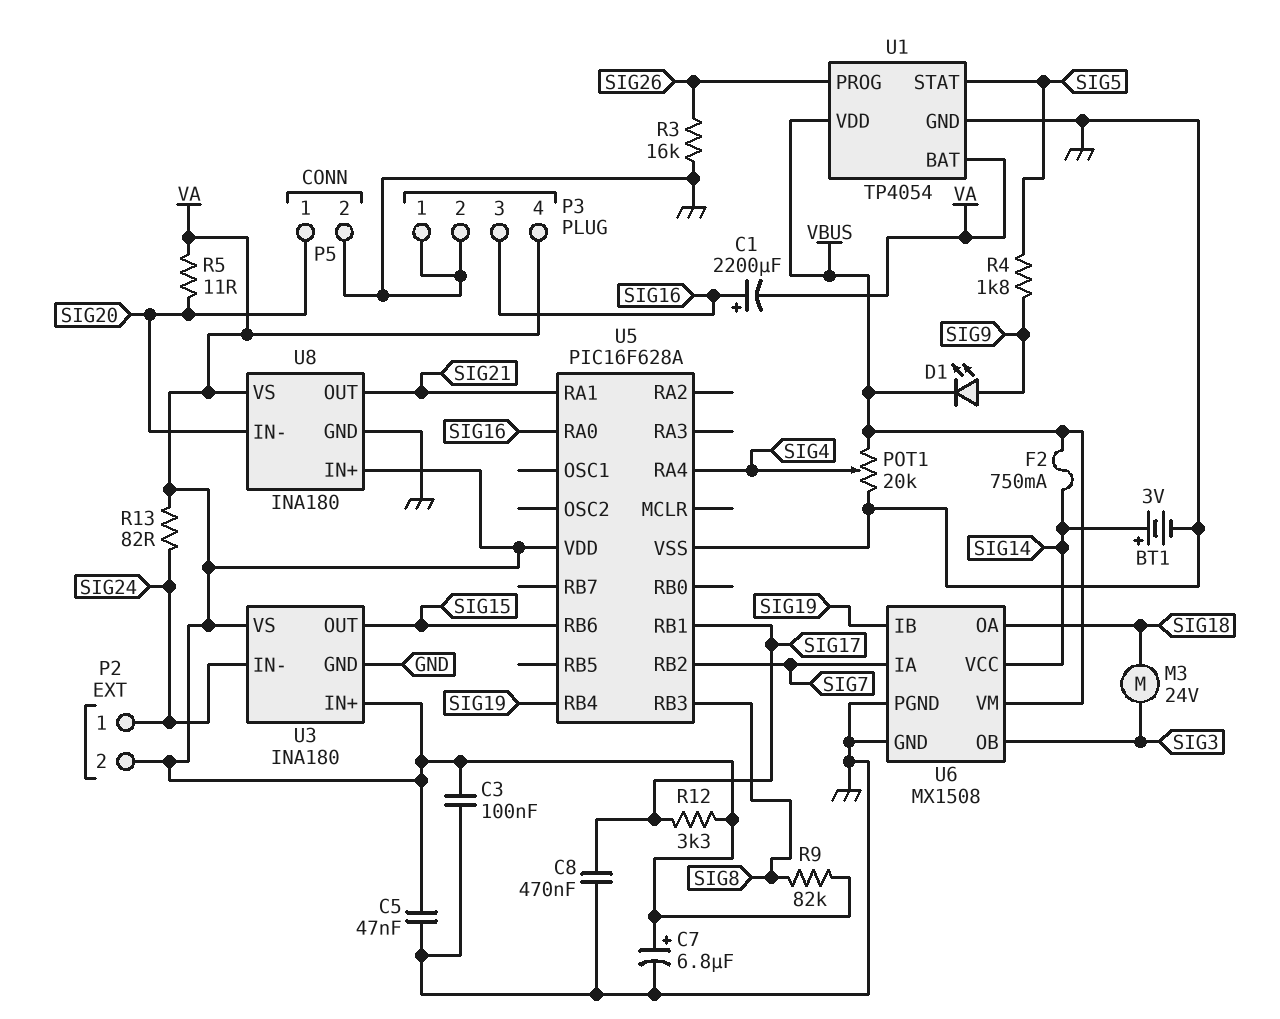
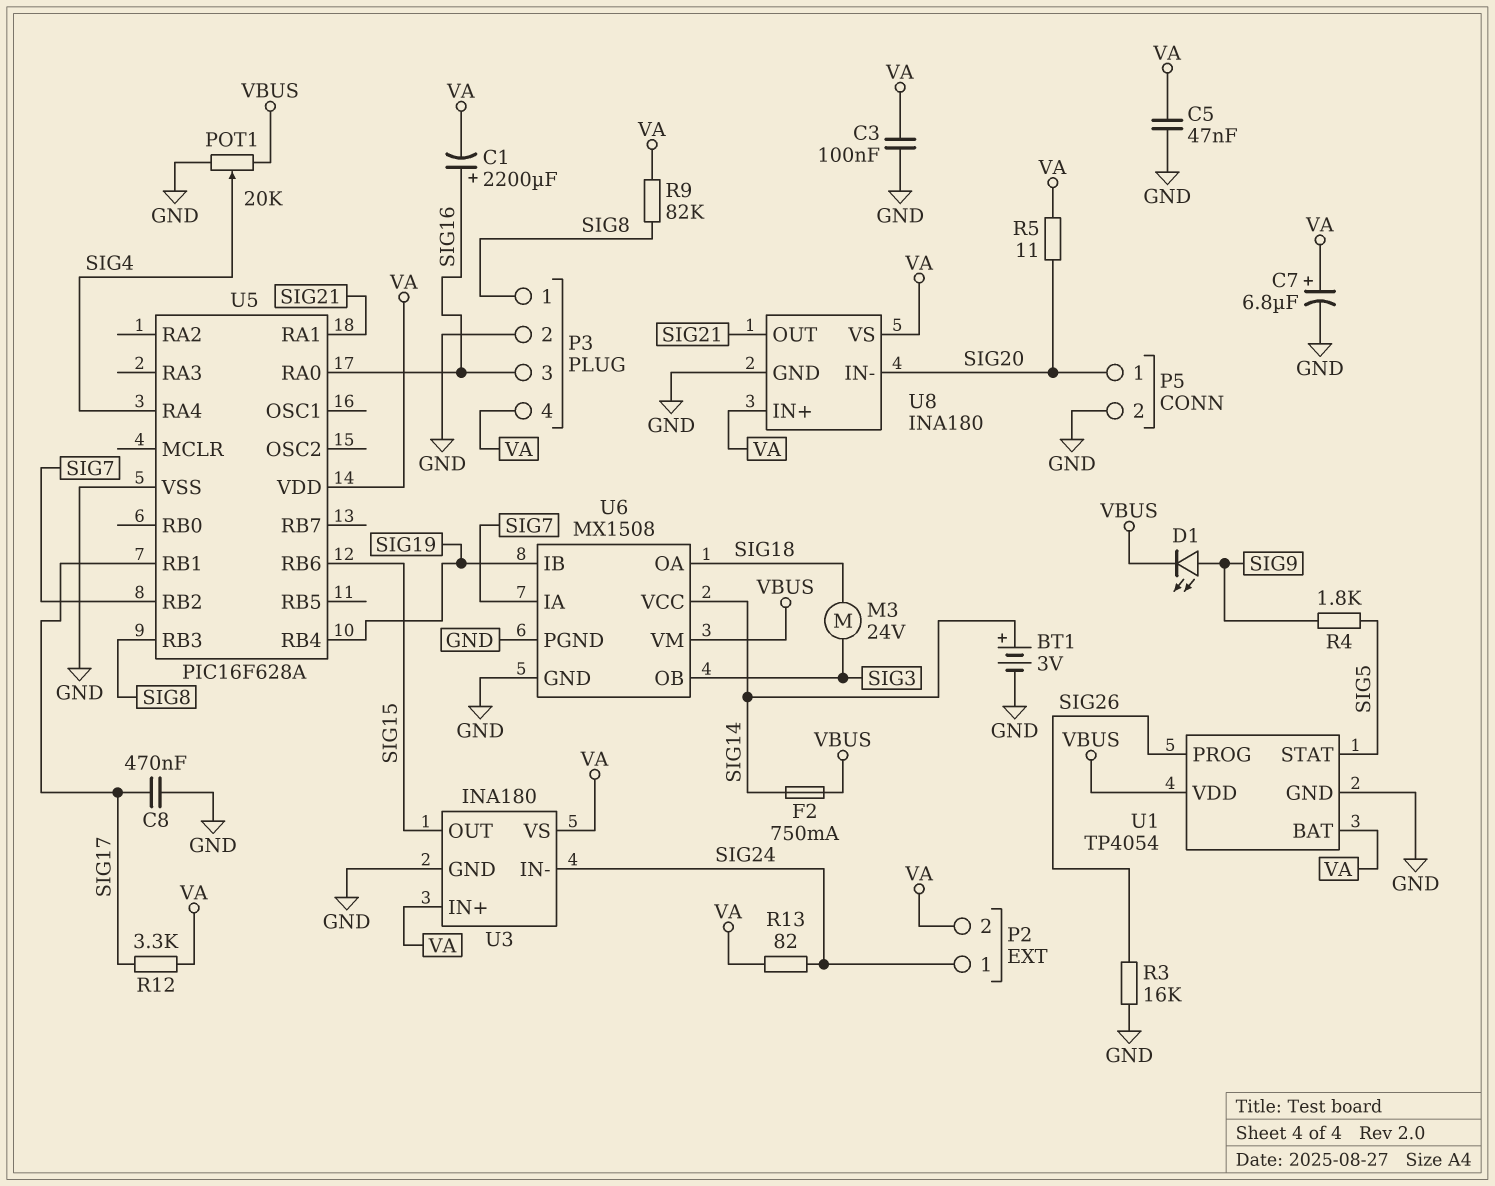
P3 pin 1: GND -> SIG8

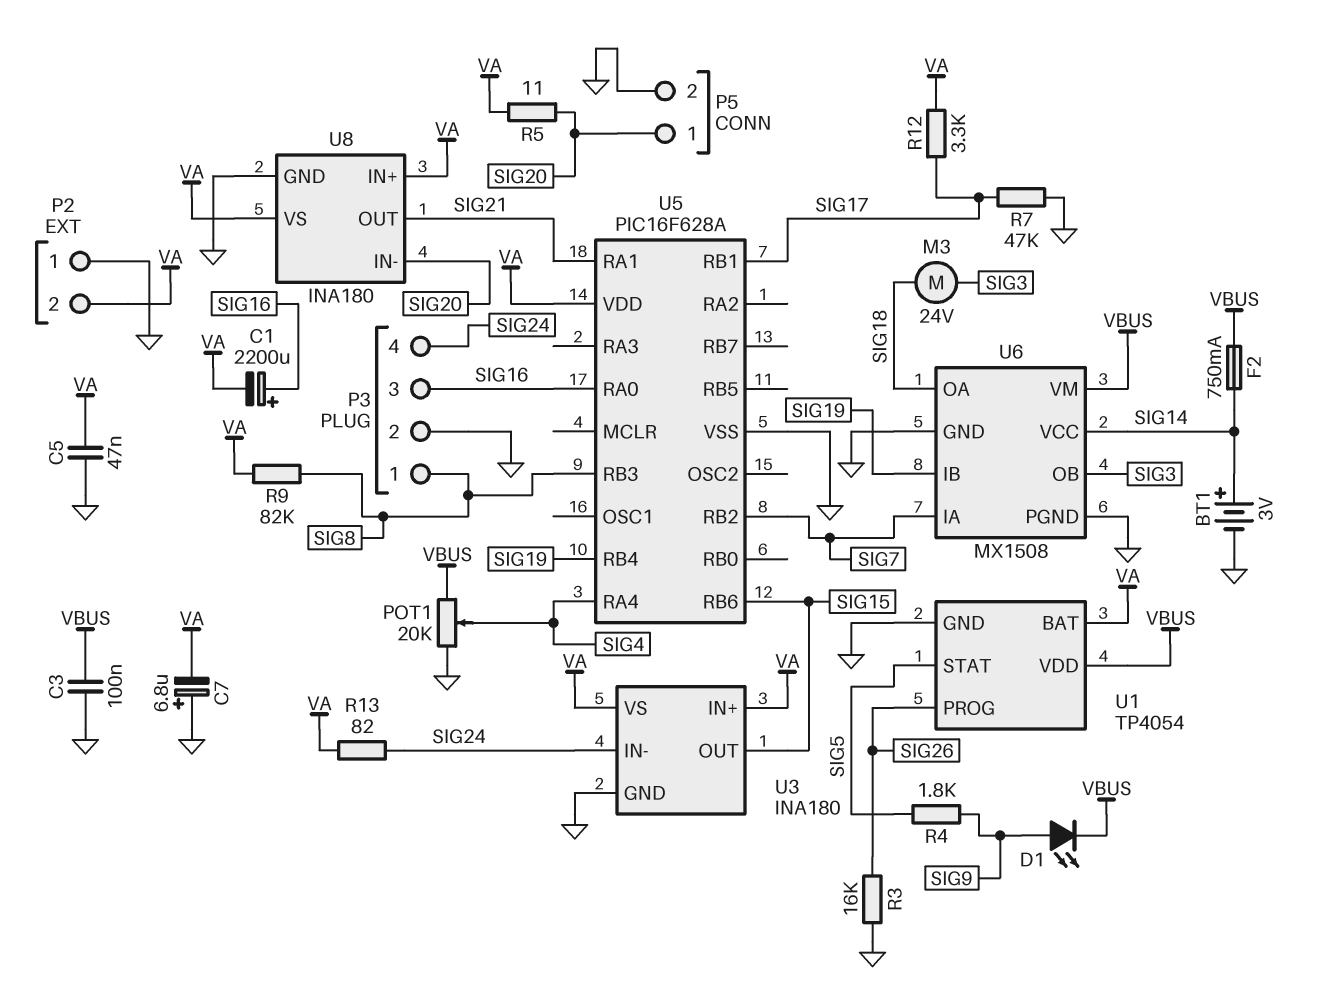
C3: 100nF (GND, VA) -> 100nF (GND, VBUS)
C7: 6.8uF (plus VA, minus GND) -> 6.8uF (plus GND, minus VA)
C8: 470nF (GND, SIG17) -> none
P2 pin 1: SIG24 -> GND
P3 pin 4: VA -> SIG24
R7: none -> 47k (GND, SIG17)

